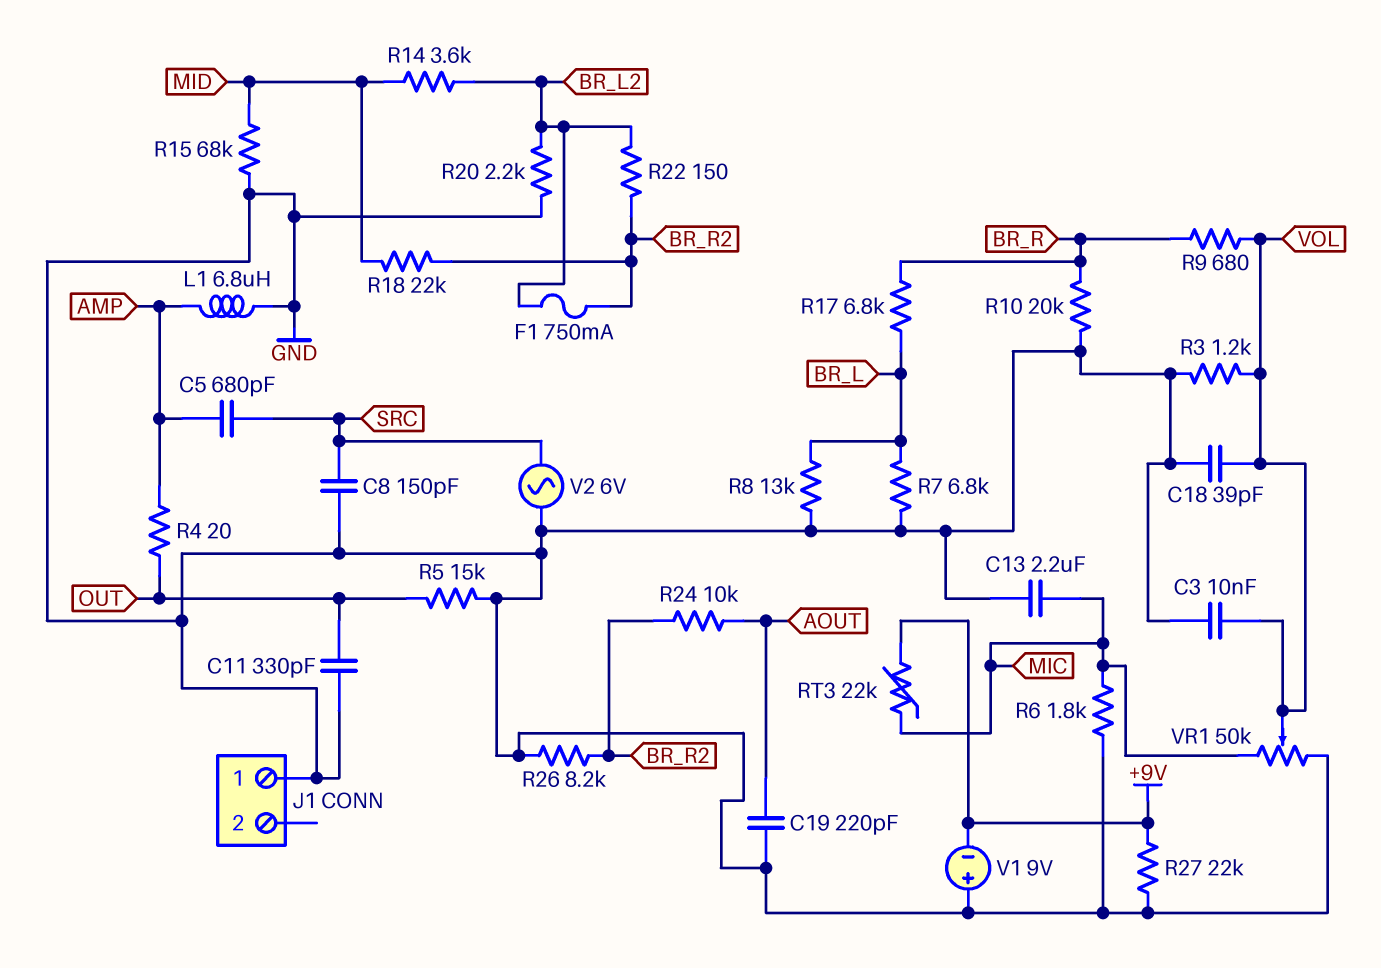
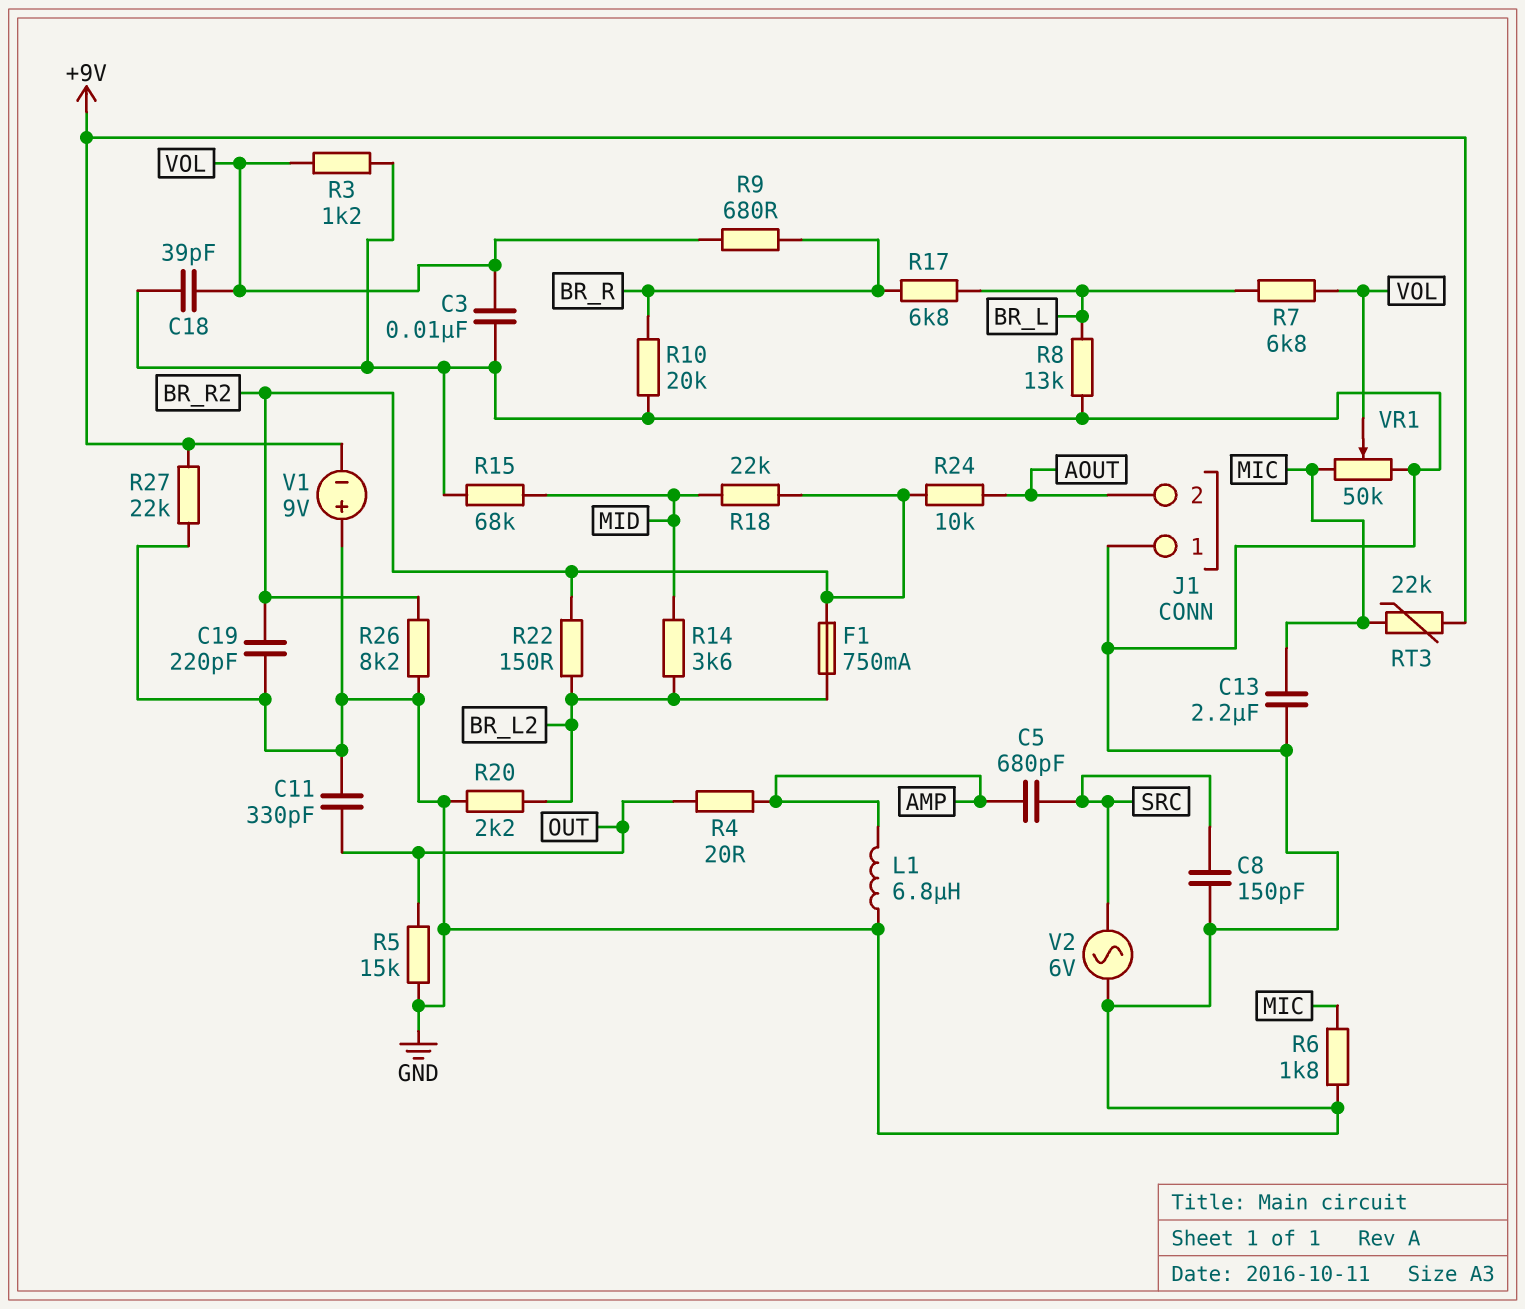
C19: 220pF (AOUT, GND) -> 220pF (BR_R2, GND)
J1 pin 2: none -> AOUT
R7: 6.8k (BR_L, GND) -> 6.8k (BR_L, VOL)

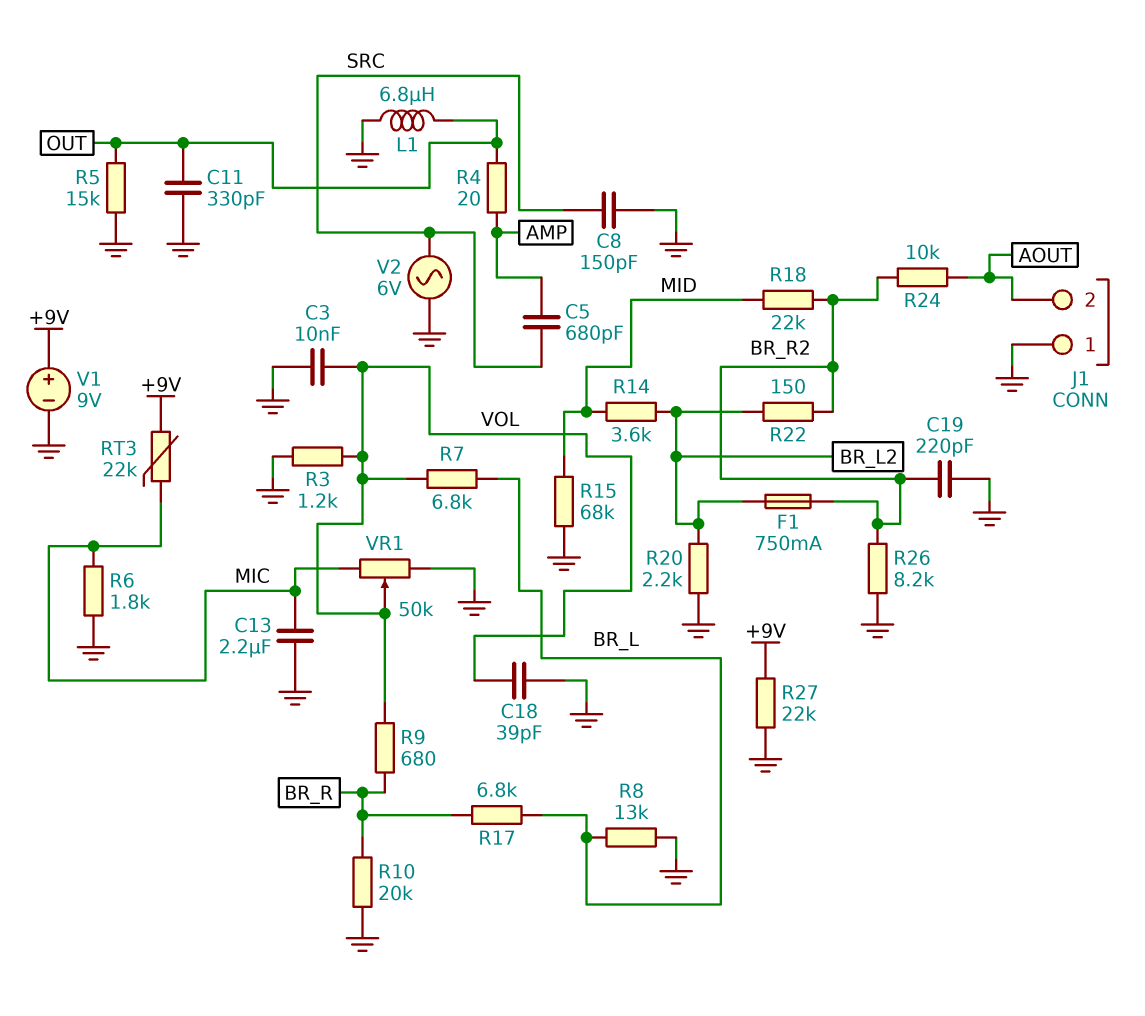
L1: 6.8uH (AMP, GND) -> 6.8uH (GND, OUT)
V1: 9V (plus GND, minus +9V) -> 9V (plus +9V, minus GND)

